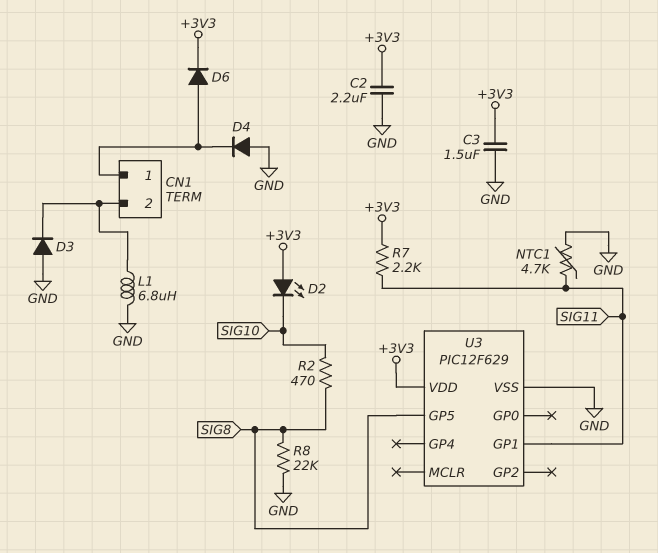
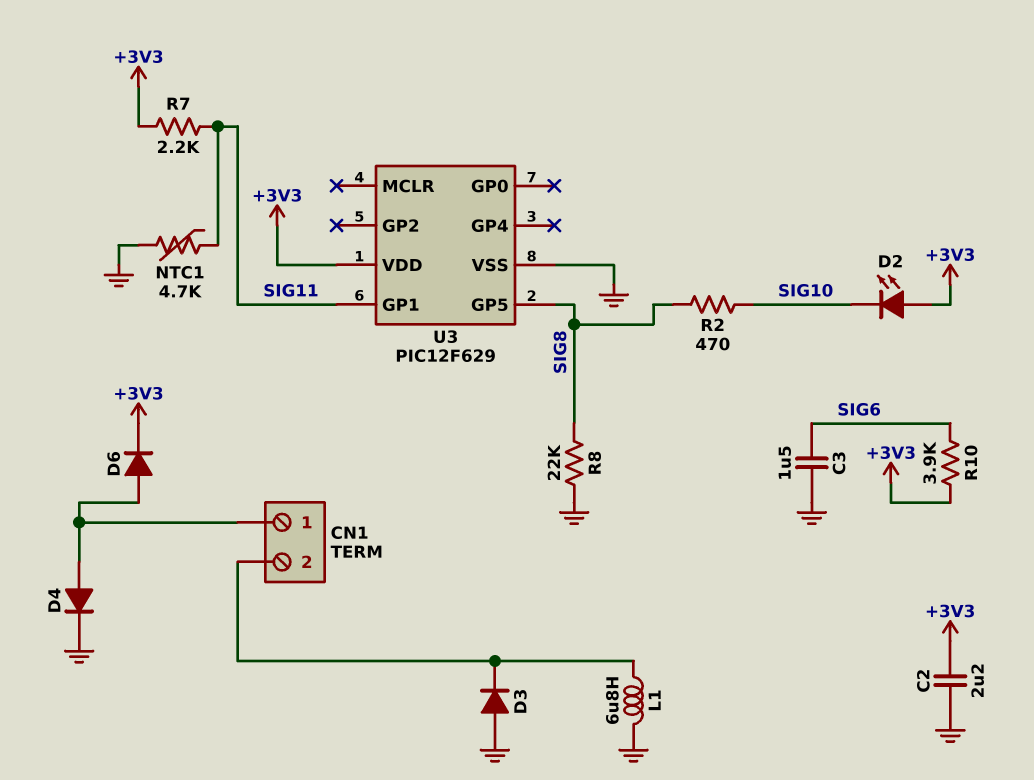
C3: 1.5uF (+3V3, GND) -> 1.5uF (GND, SIG6)
D4: diode (A GND, K CN1/1) -> diode (A CN1/1, K GND)
R10: none -> 3.9k (+3V3, SIG6)

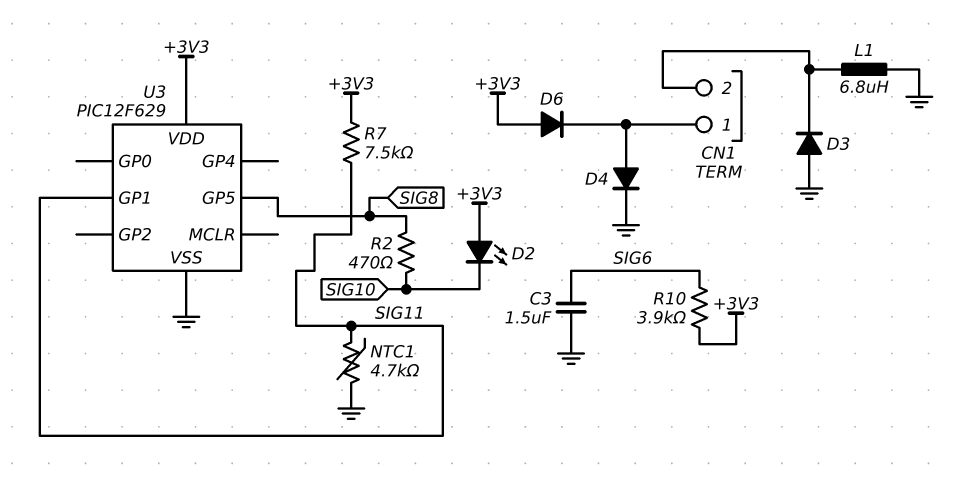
C2: 2.2uF (+3V3, GND) -> none
D6: diode (A CN1/1, K +3V3) -> diode (A +3V3, K CN1/1)
R7: 2.2k (+3V3, SIG11) -> 7.5k (+3V3, SIG11)
R8: 22k (GND, SIG8) -> none

